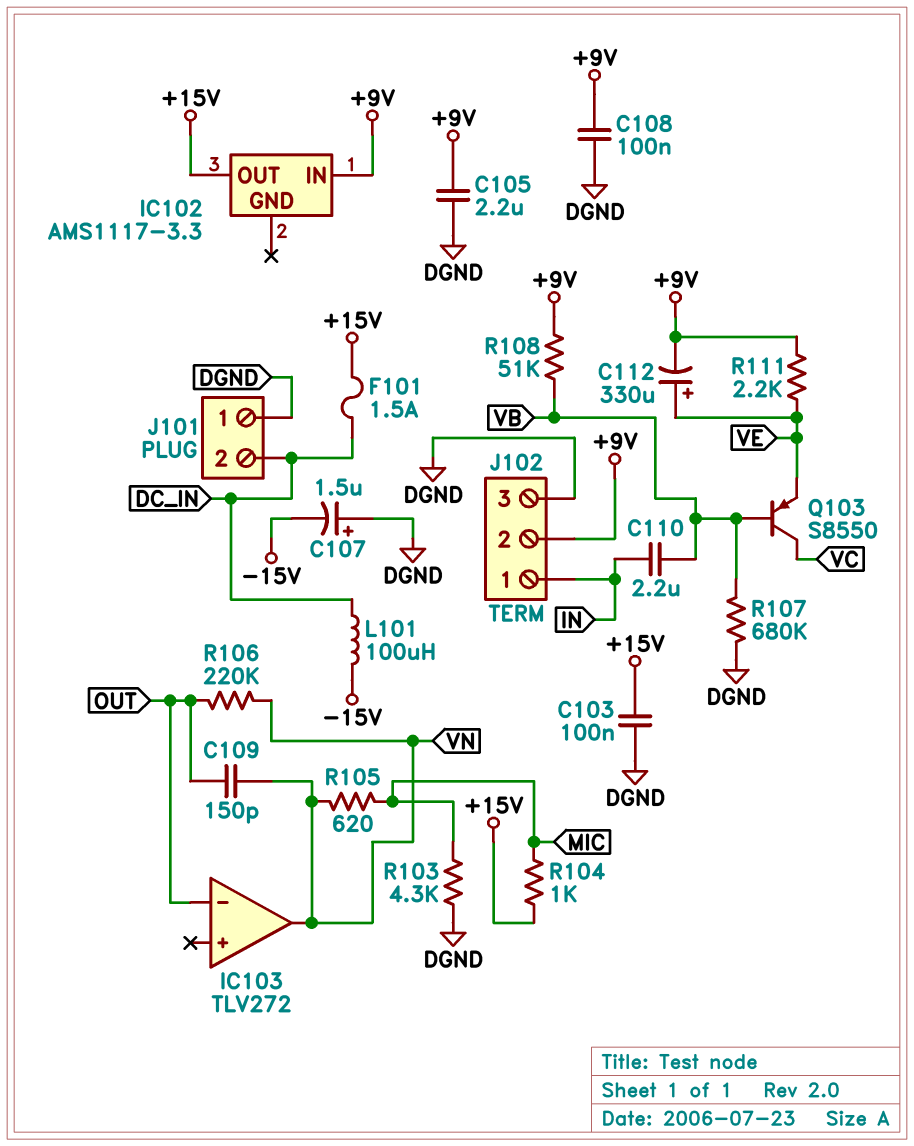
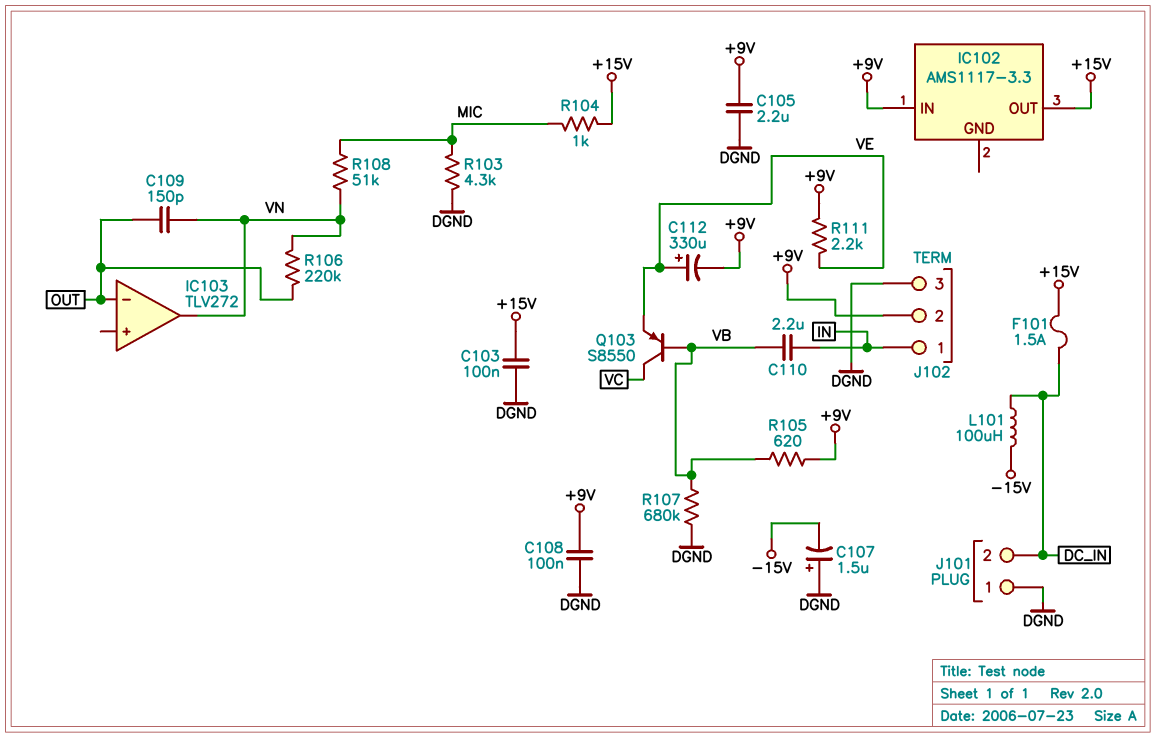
R105: 620 (MIC, VN) -> 620 (+9V, VB)
R108: 51k (+9V, VB) -> 51k (MIC, VN)

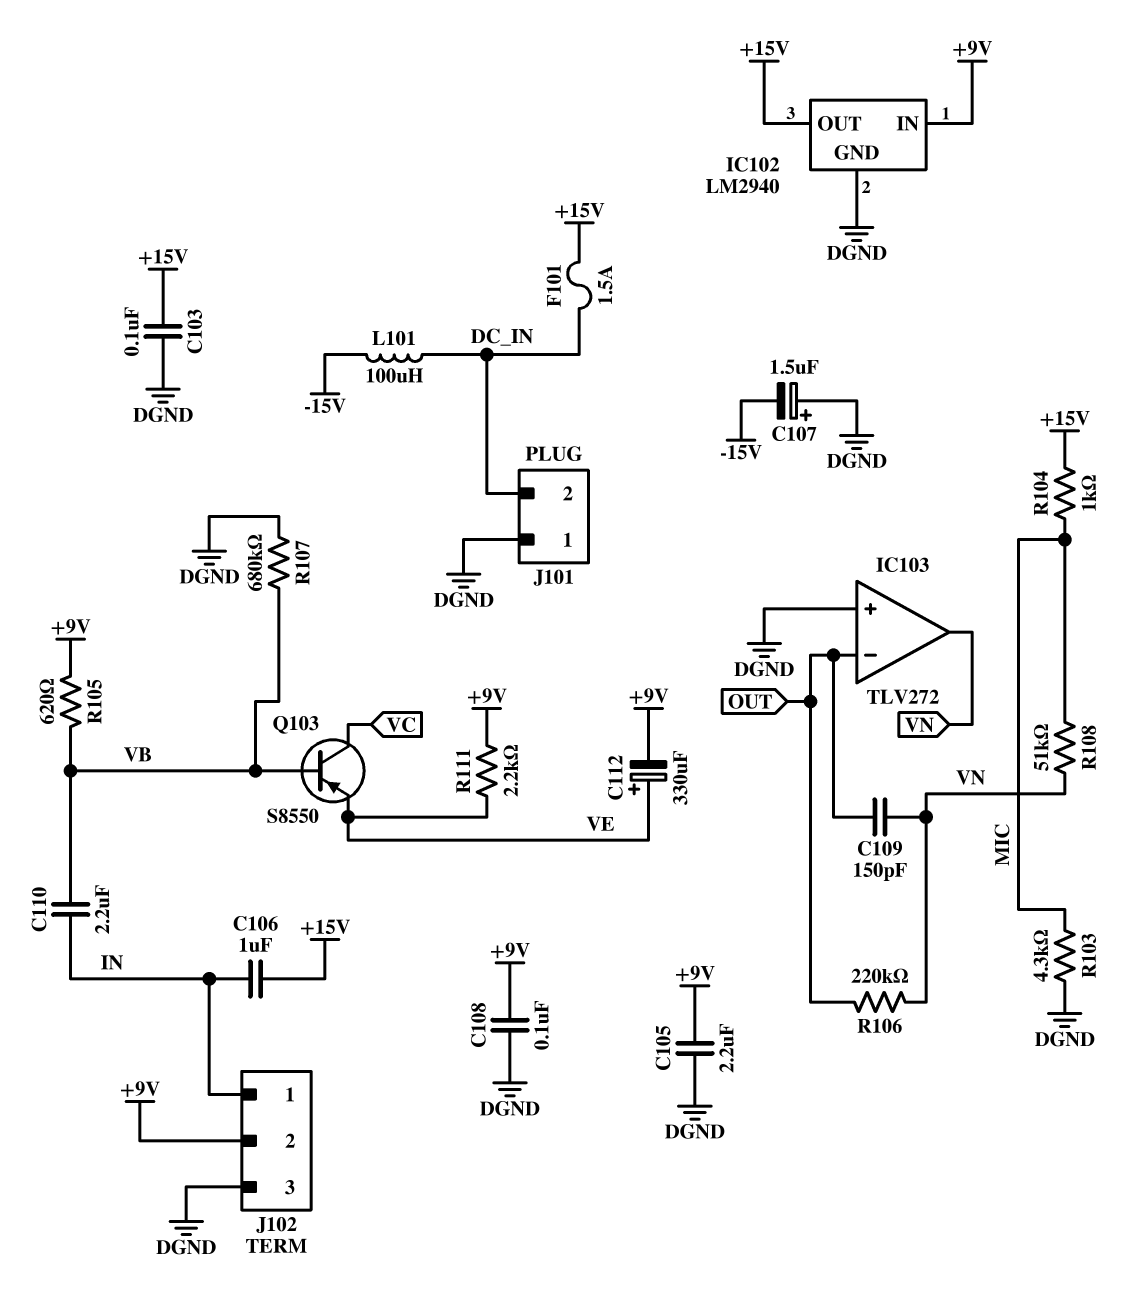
C106: none -> 1uF (+15V, IN)
IC102: AMS1117-3.3 -> LM2940
IC102 pin GND: none -> DGND
IC103 pin in+: none -> DGND

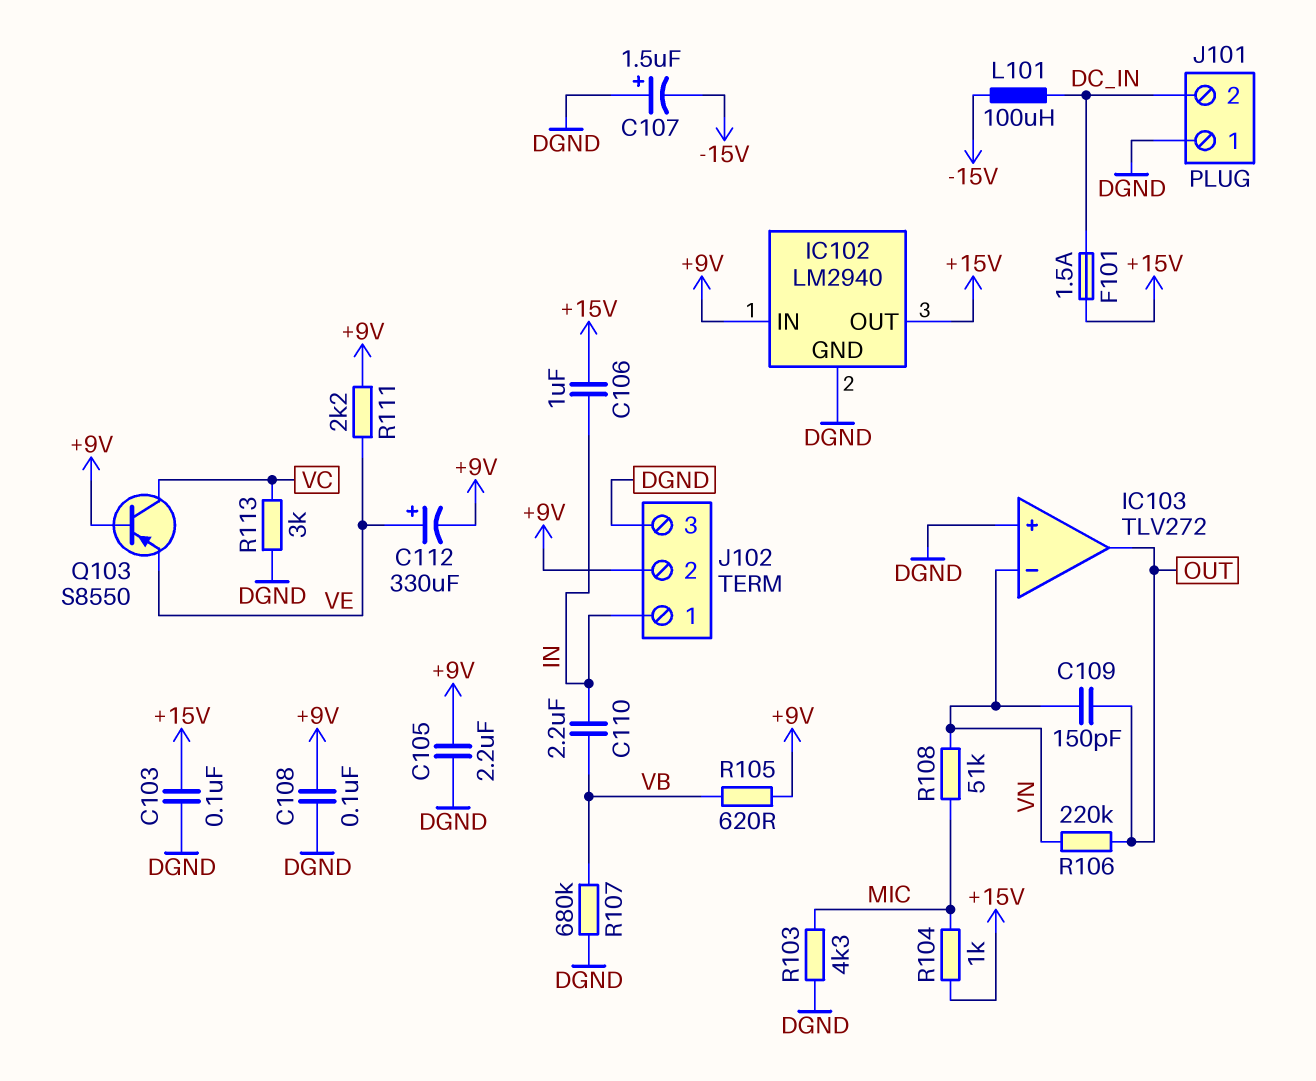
IC103 pin in-: OUT -> VN
IC103 pin out: VN -> OUT
Q103: PNP S8550 (B VB, C VC, E VE) -> PNP S8550 (B +9V, C VC, E VE)
R113: none -> 3k (DGND, VC)

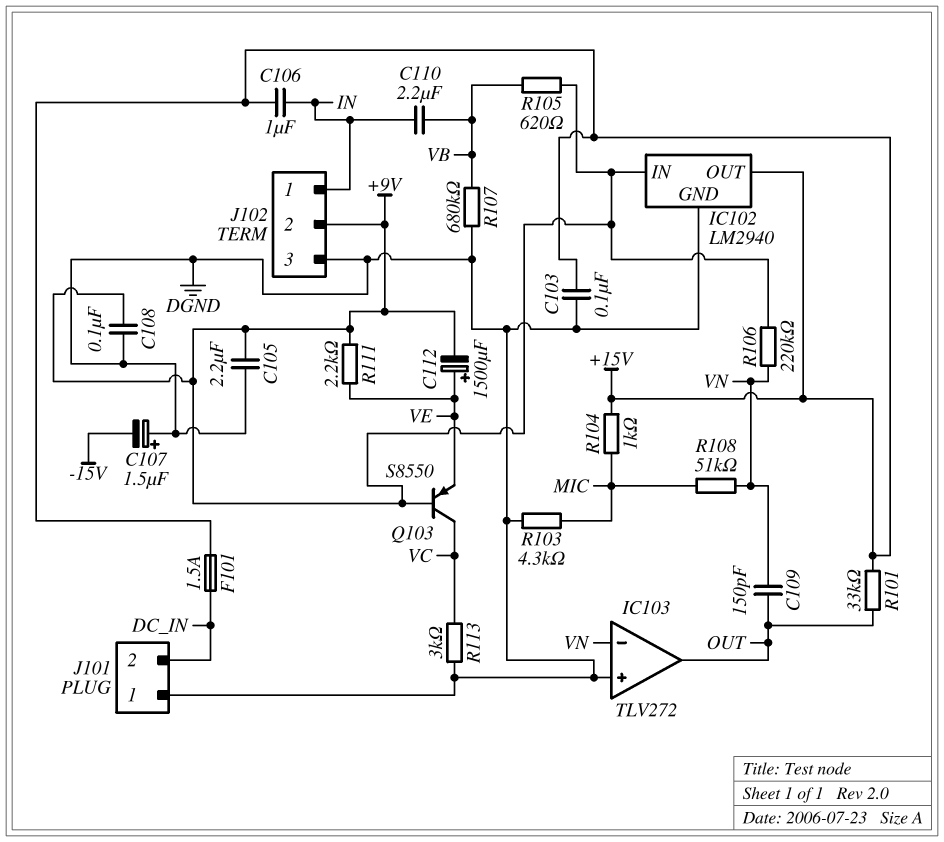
C112: 330uF (plus VE, minus +9V) -> 1500uF (plus VE, minus +9V)
L101: 100uH (-15V, DC_IN) -> none
R101: none -> 33k (+15V, OUT)
R106: 220k (OUT, VN) -> 220k (+9V, VN)

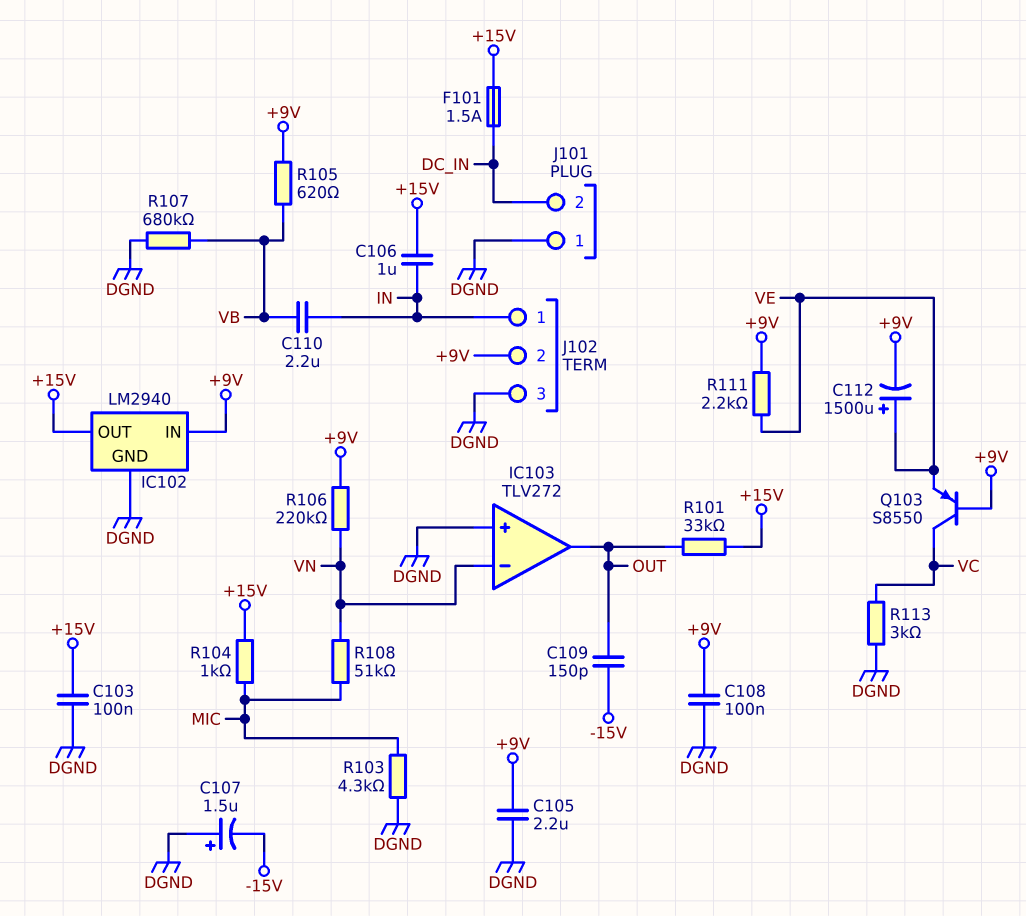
C109: 150pF (OUT, VN) -> 150pF (-15V, OUT)

